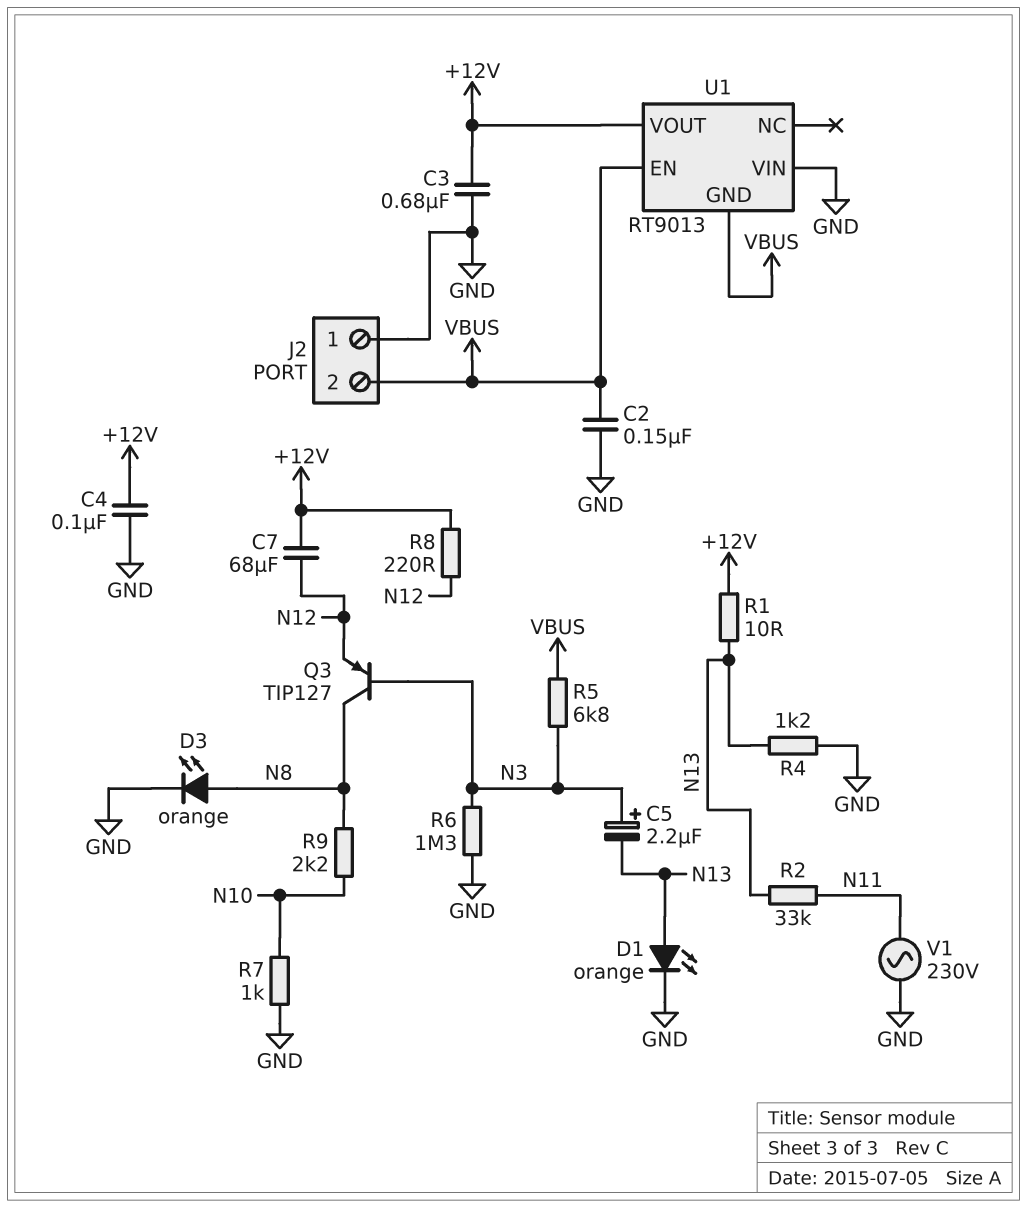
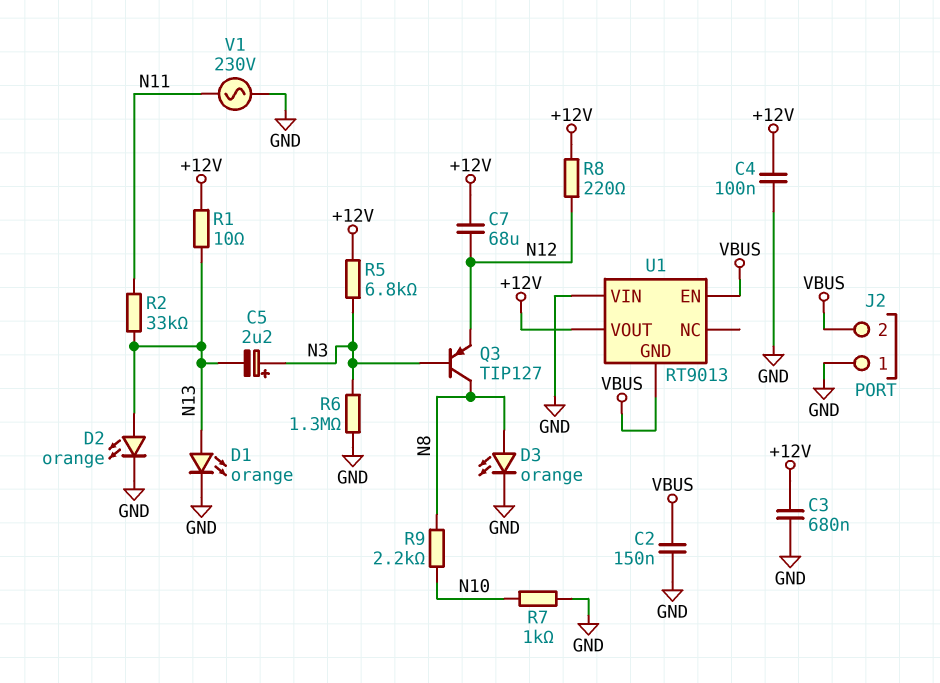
D2: none -> LED orange (A N13, K GND)
R4: 1.2k (GND, N13) -> none
R5: 6.8k (N3, VBUS) -> 6.8k (+12V, N3)

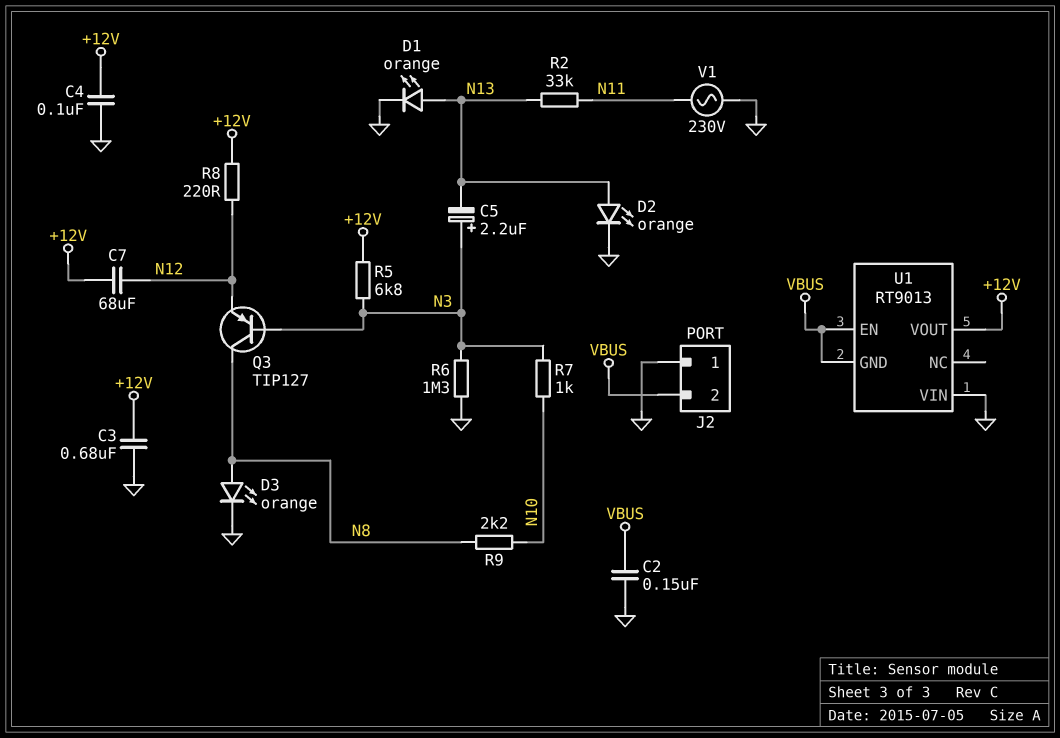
R1: 10 (+12V, N13) -> none
R7: 1k (GND, N10) -> 1k (N3, N10)

